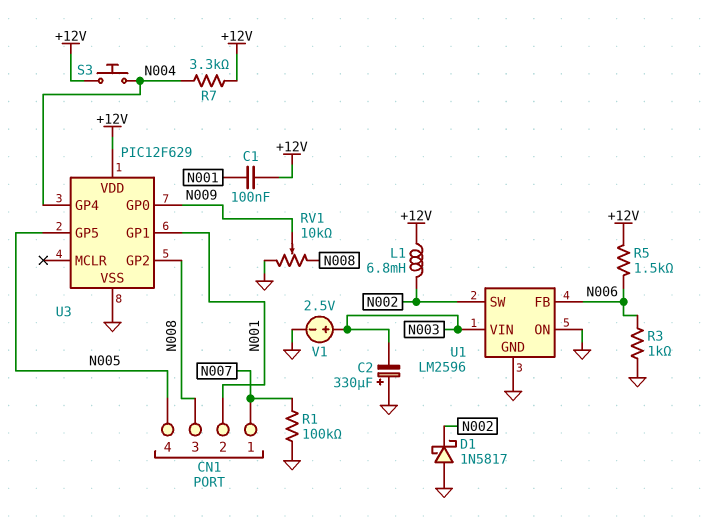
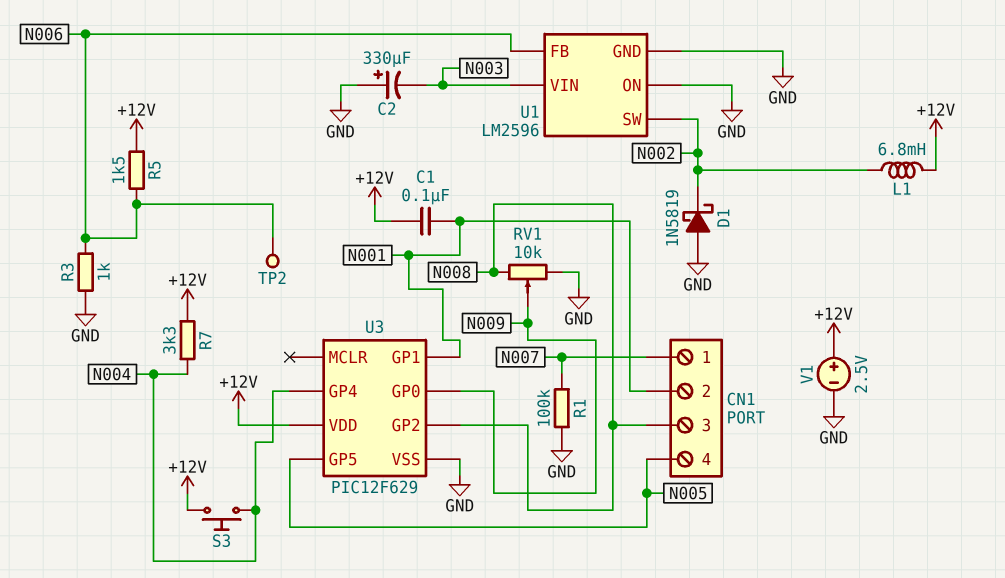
D1: schottky 1N5817 (A GND, K N002) -> schottky 1N5819 (A GND, K N002)
TP2: none -> test point (N006)
V1: 2.5V (plus N003, minus GND) -> 2.5V (plus +12V, minus GND)

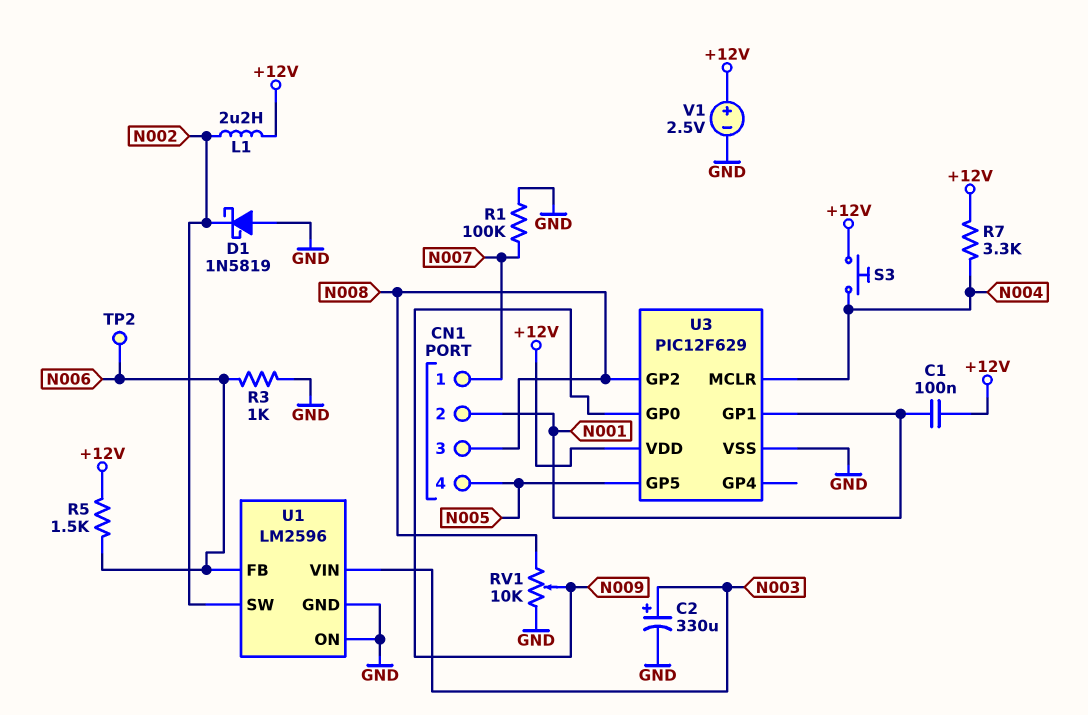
C2: 330uF (plus GND, minus N003) -> 330uF (plus N003, minus GND)
L1: 6.8mH (+12V, N002) -> 2.2uH (+12V, N002)
U3 pin GP4: N004 -> none
U3 pin MCLR: none -> N004

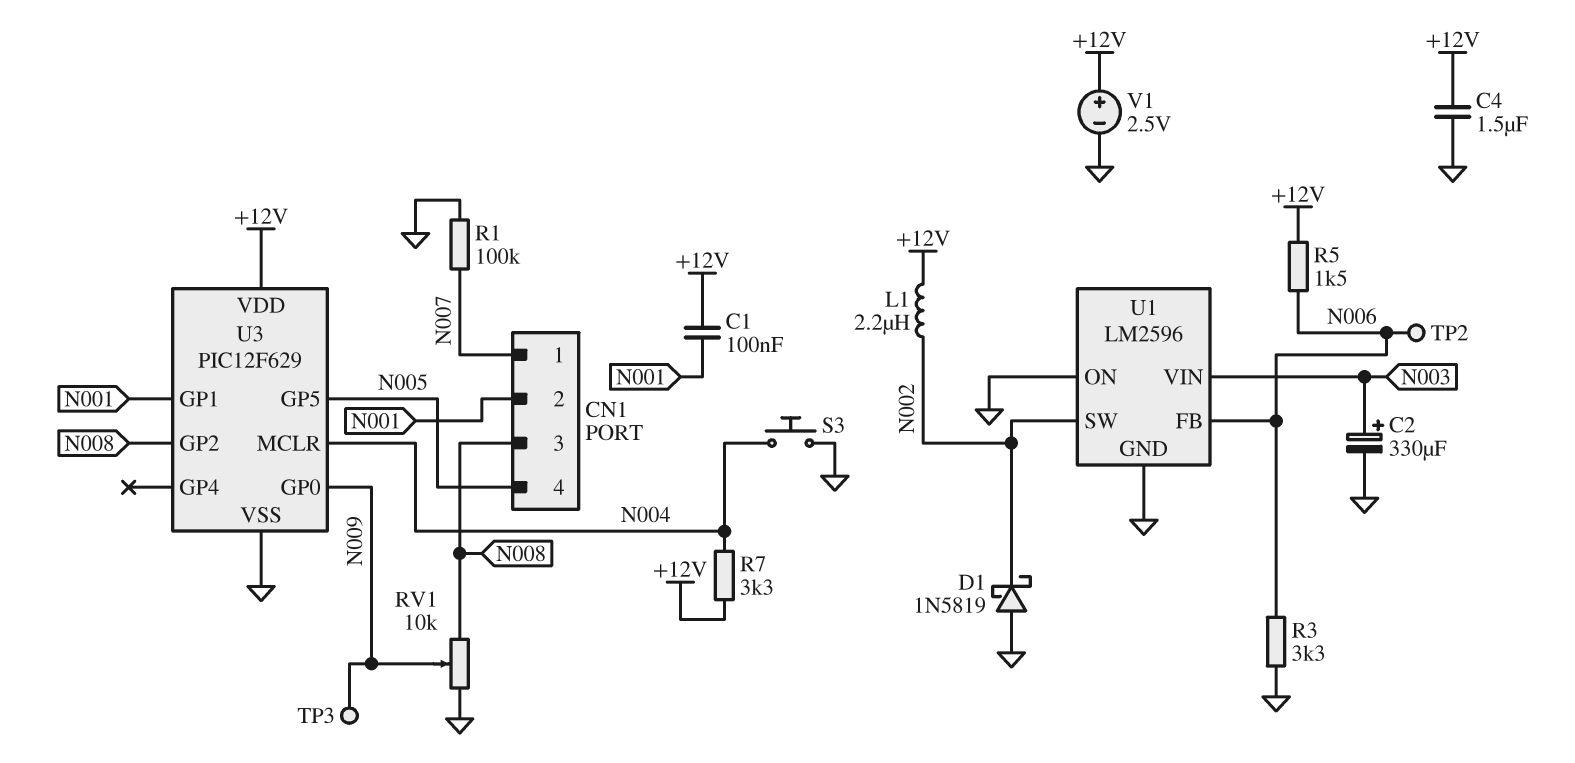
C4: none -> 1.5uF (+12V, GND)
R3: 1k (GND, N006) -> 3.3k (GND, N006)
S3: button (+12V, N004) -> button (GND, N004)
TP3: none -> test point (N009)

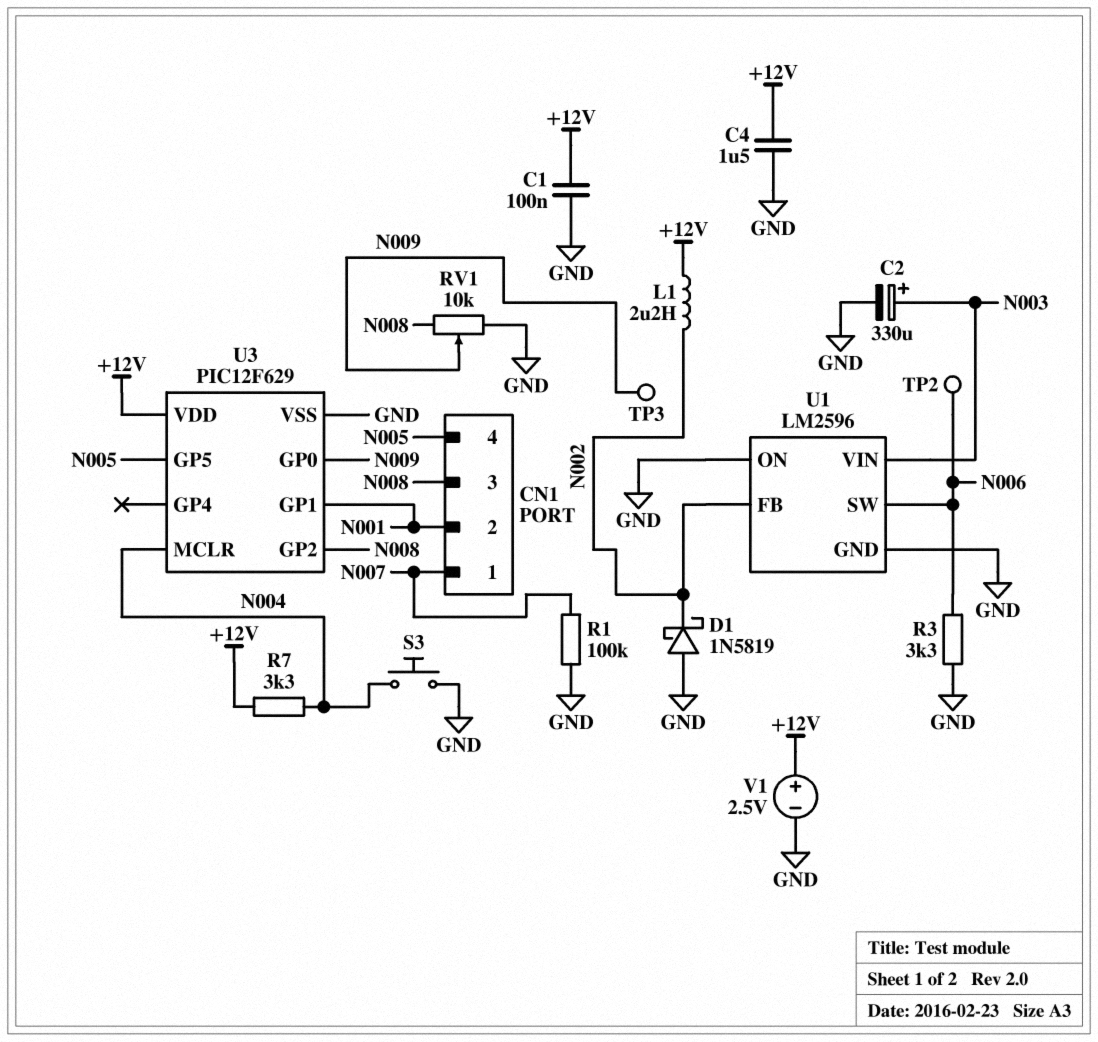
C1: 100nF (+12V, N001) -> 100nF (+12V, GND)
R5: 1.5k (+12V, N006) -> none
U1 pin FB: N006 -> N002
U1 pin SW: N002 -> N006

